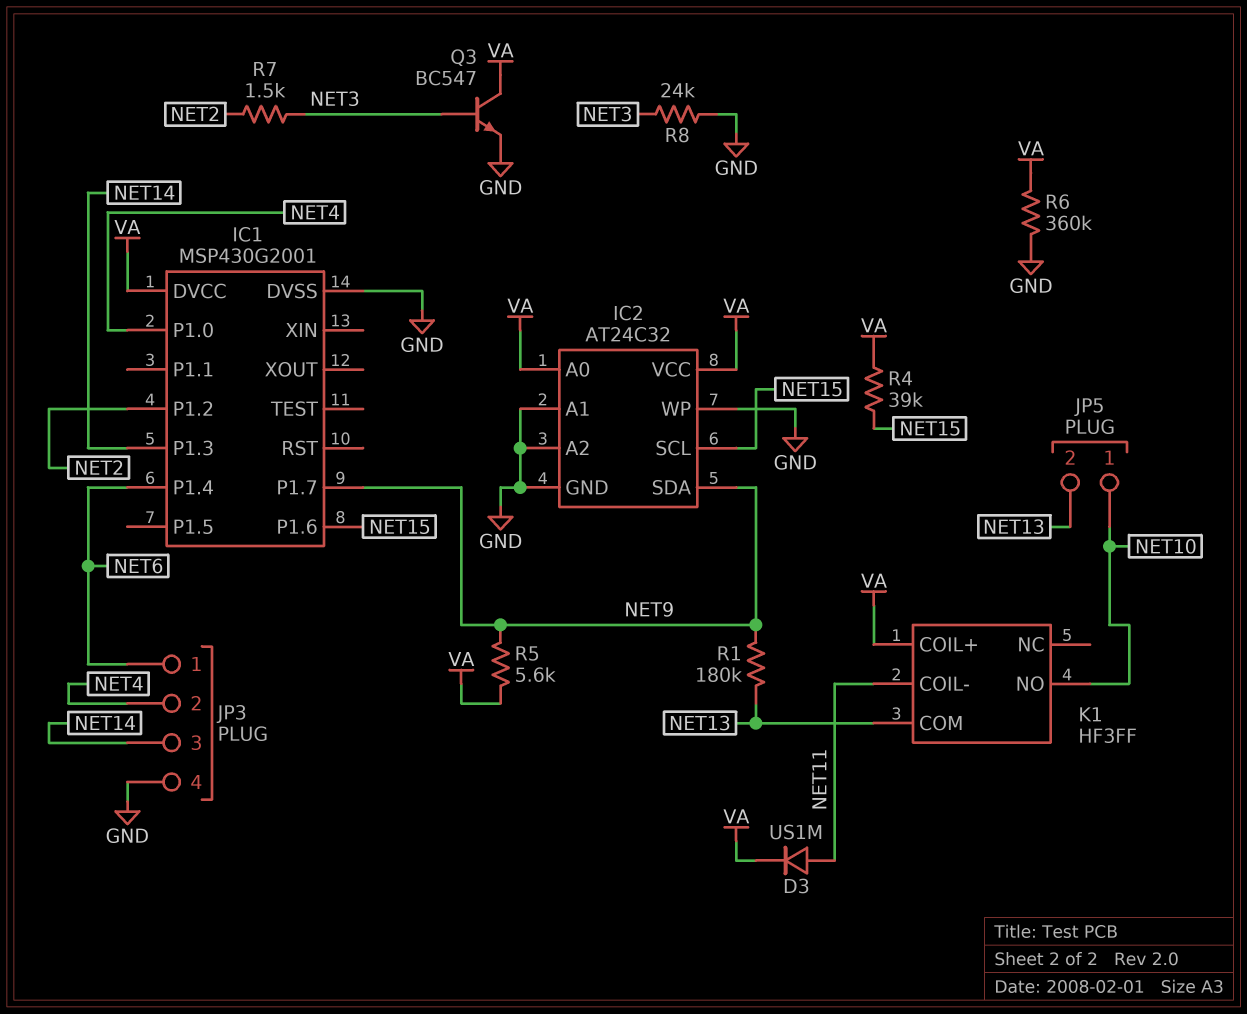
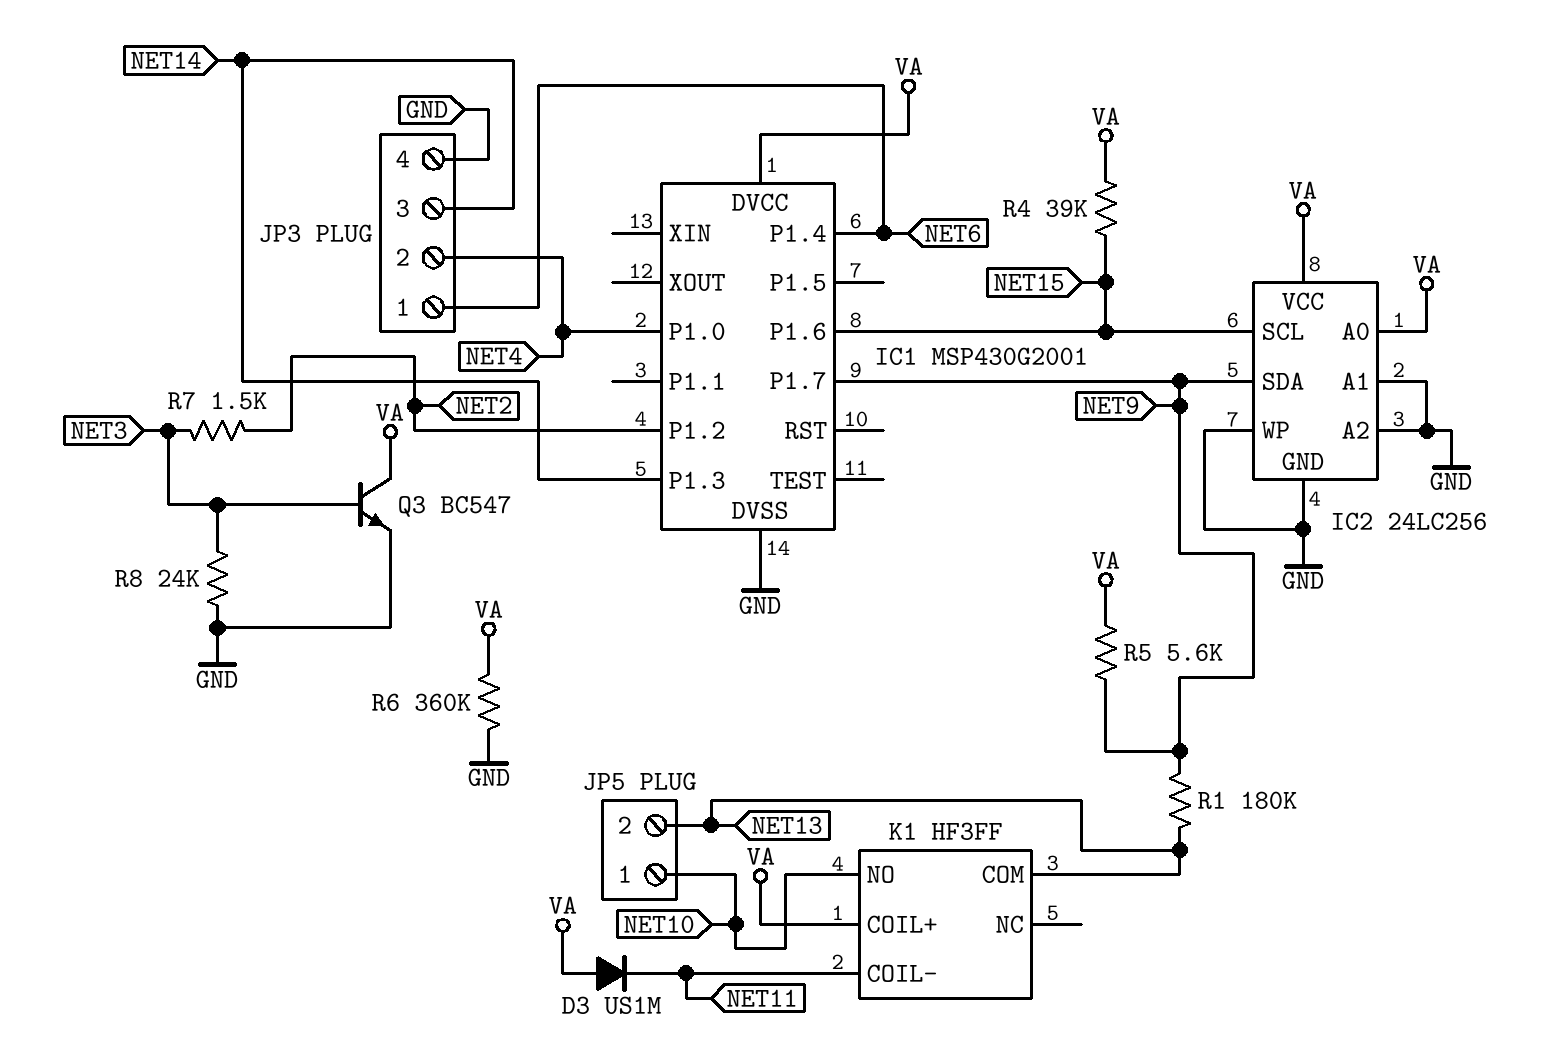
D3: diode US1M (A NET11, K VA) -> diode US1M (A VA, K NET11)
IC2: AT24C32 -> 24LC256

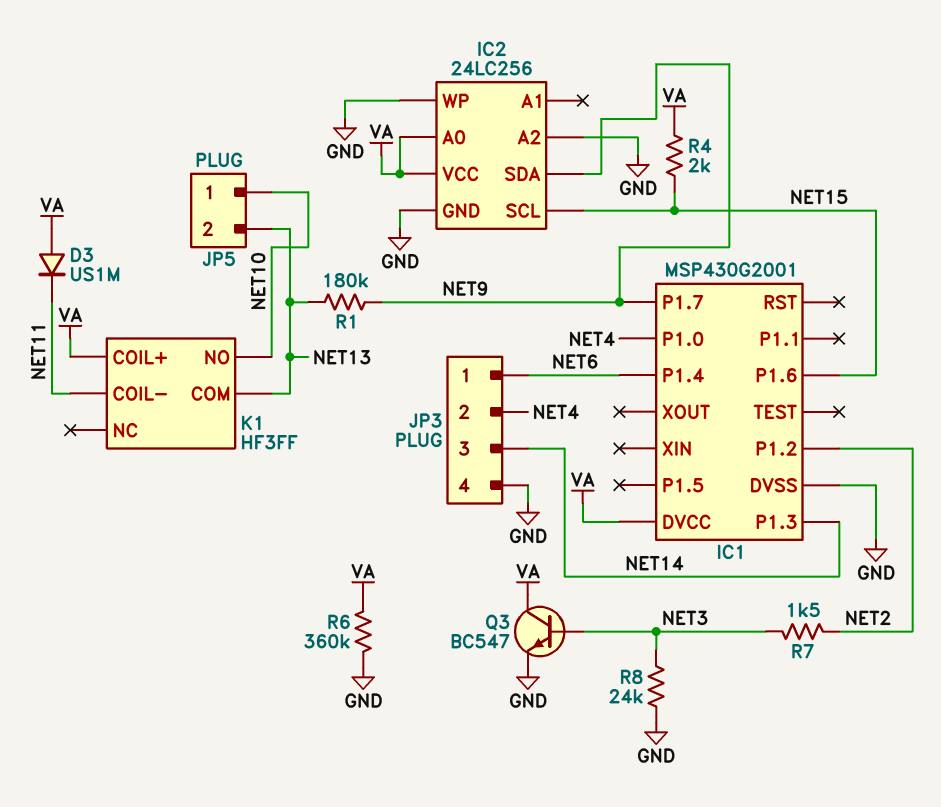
IC2 pin A1: GND -> none
R4: 39k (NET15, VA) -> 2k (NET15, VA)
R5: 5.6k (NET9, VA) -> none

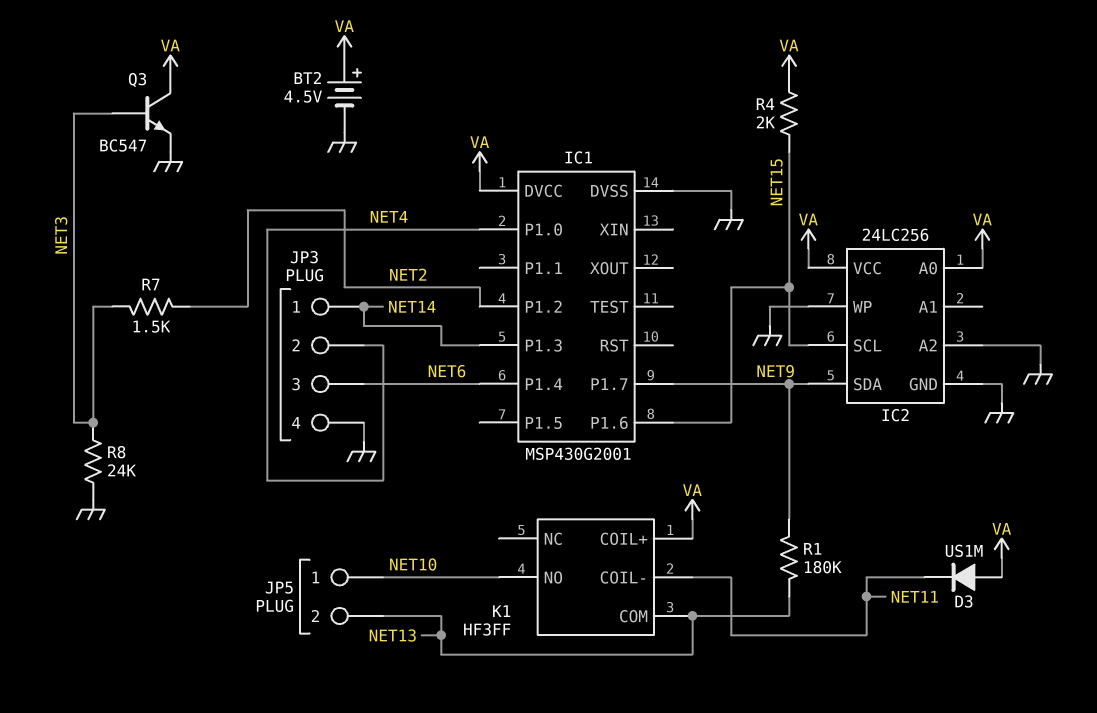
BT2: none -> 4.5V (plus VA, minus GND)
JP3 pin 1: NET6 -> NET14
JP3 pin 3: NET14 -> NET6
R6: 360k (GND, VA) -> none

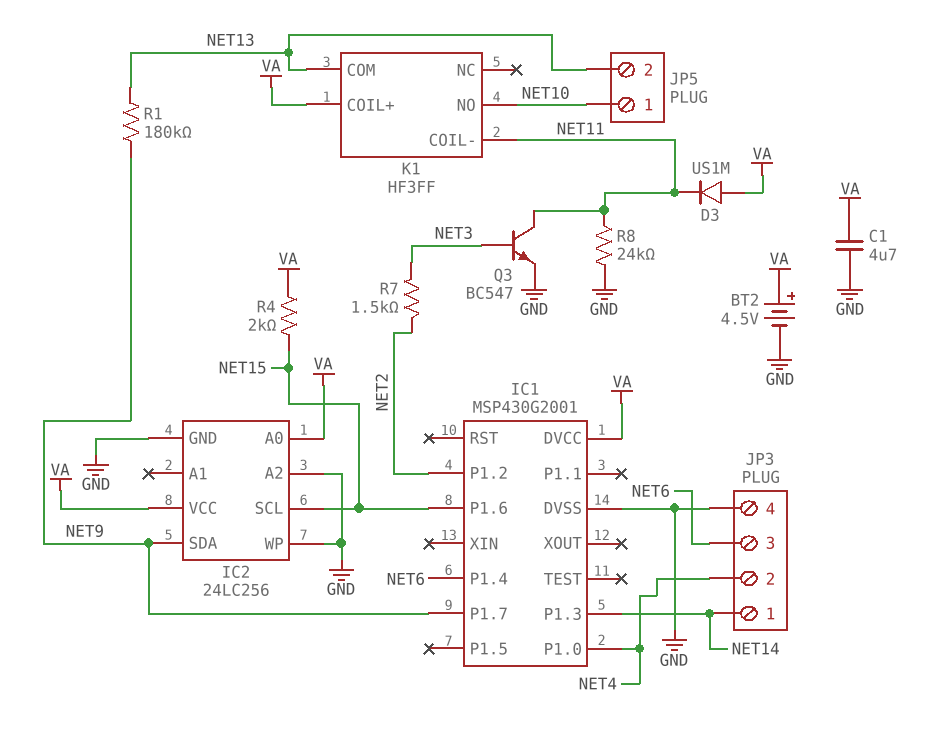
C1: none -> 4.7uF (GND, VA)
Q3: NPN BC547 (B NET3, C VA, E GND) -> NPN BC547 (B NET3, C NET11, E GND)
R8: 24k (GND, NET3) -> 24k (GND, NET11)

